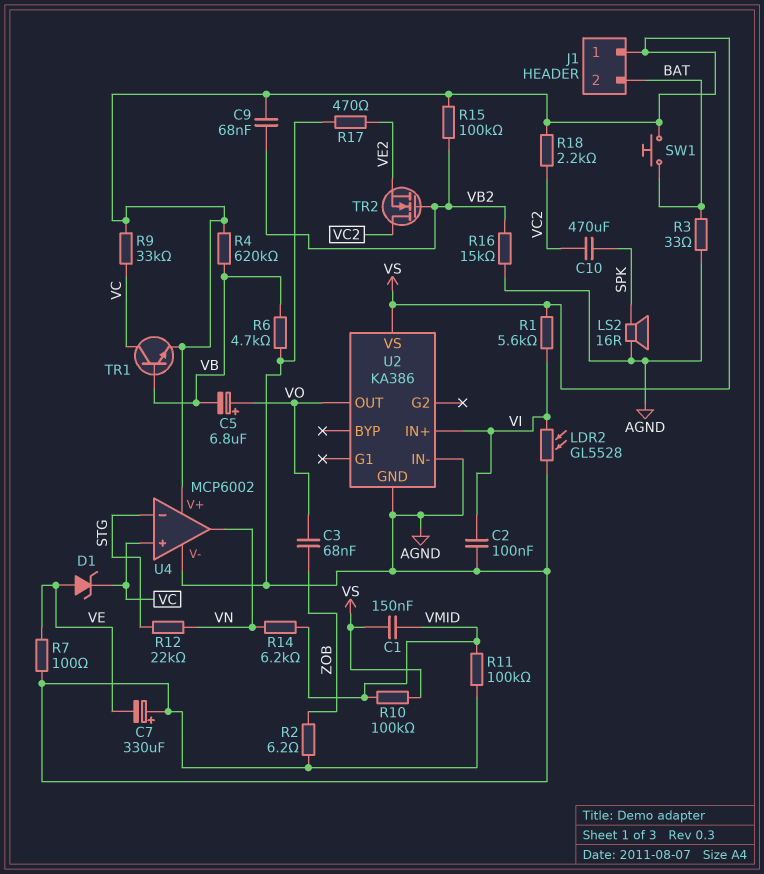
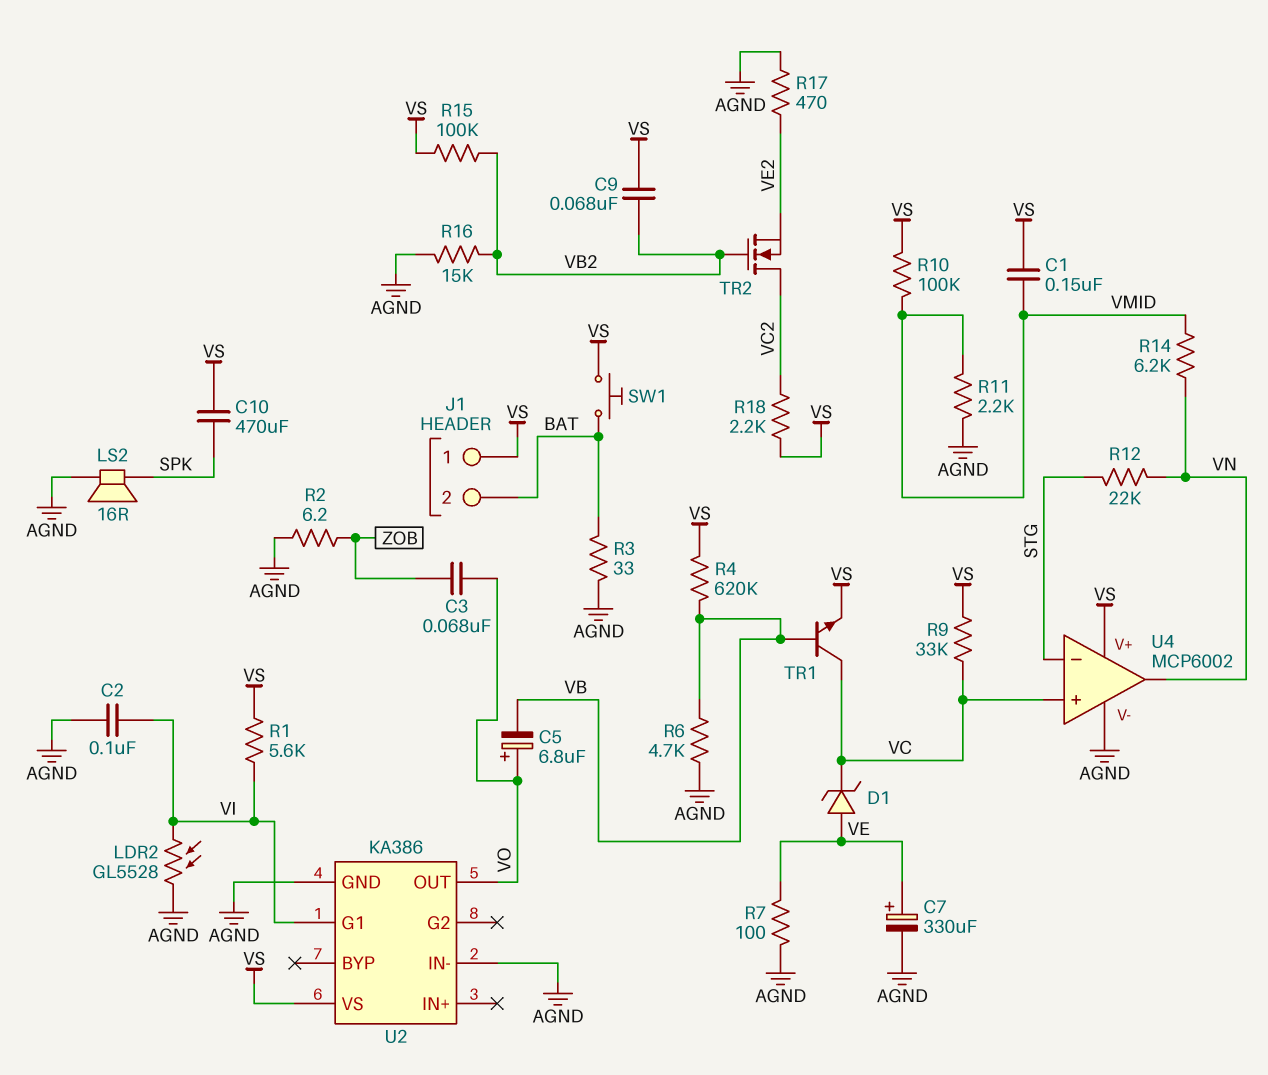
C7: 330uF (plus AGND, minus VE) -> 330uF (plus VE, minus AGND)
C10: 470uF (SPK, VC2) -> 470uF (SPK, VS)
R11: 100k (AGND, VMID) -> 2.2k (AGND, VMID)
U2 pin G1: none -> VI
U2 pin IN+: VI -> none

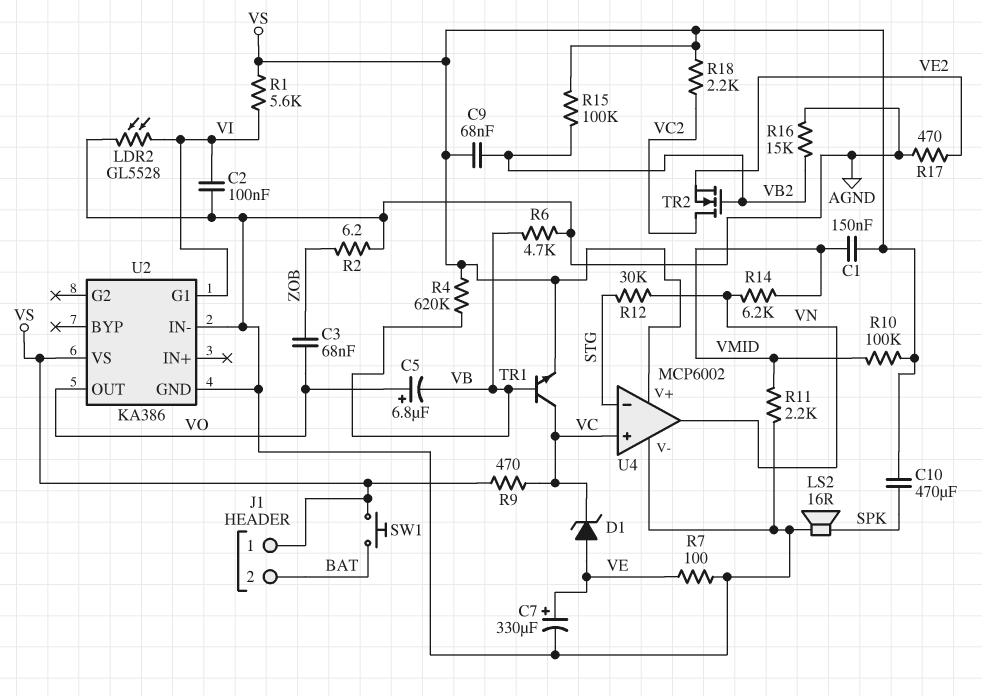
R3: 33 (AGND, BAT) -> none
R9: 33k (VC, VS) -> 470 (VC, VS)
R12: 22k (STG, VN) -> 30k (STG, VN)

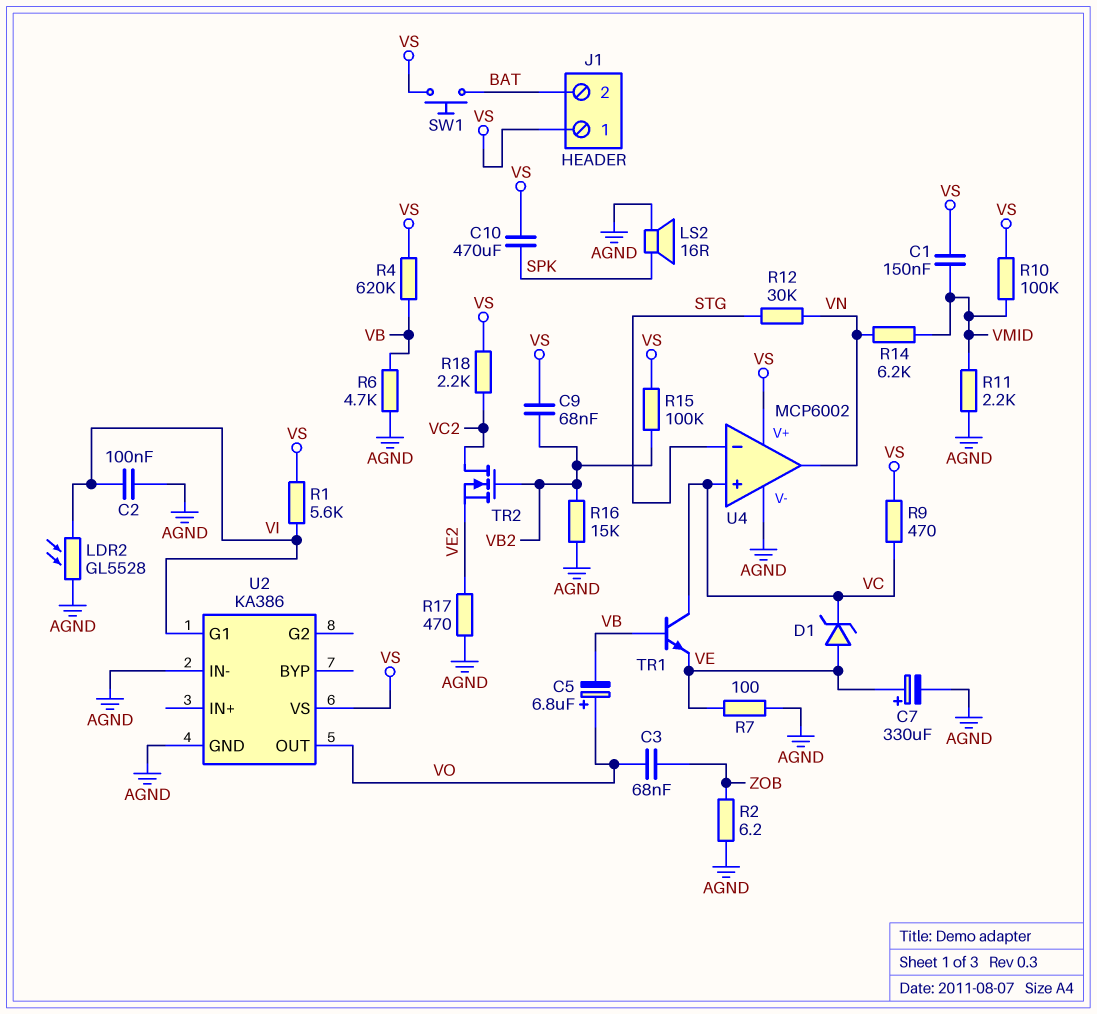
TR1: NPN (B VB, C VC, E VS) -> NPN (B VB, C VC, E VE)

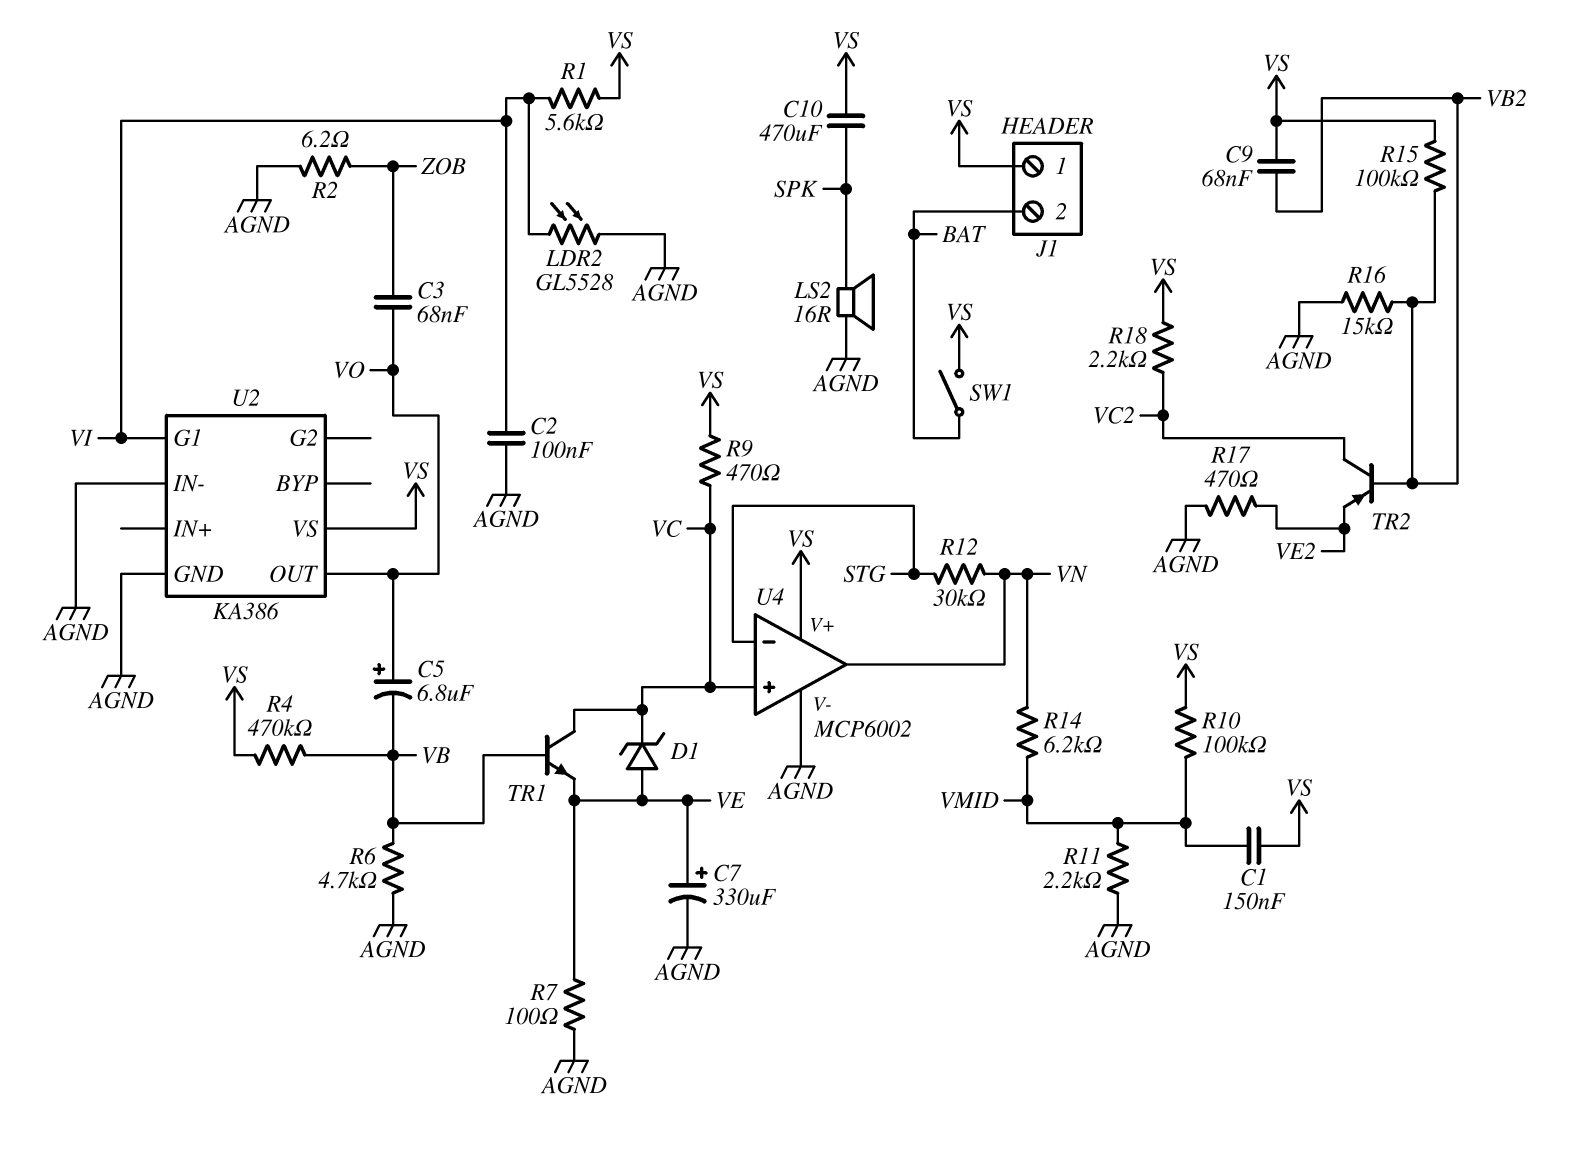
R4: 620k (VB, VS) -> 470k (VB, VS)
SW1: button (BAT, VS) -> switch (BAT, VS)
TR2: NMOS (G VB2, D VC2, S VE2) -> PNP (B VB2, C VC2, E VE2)

